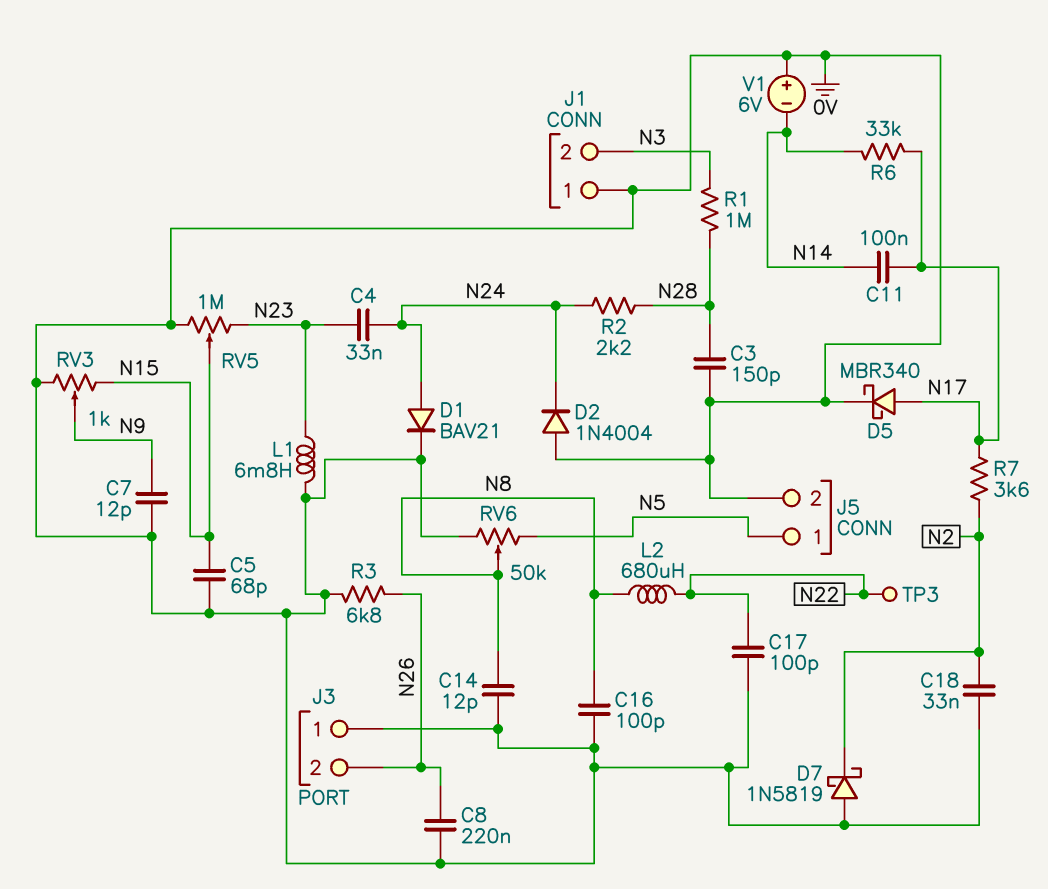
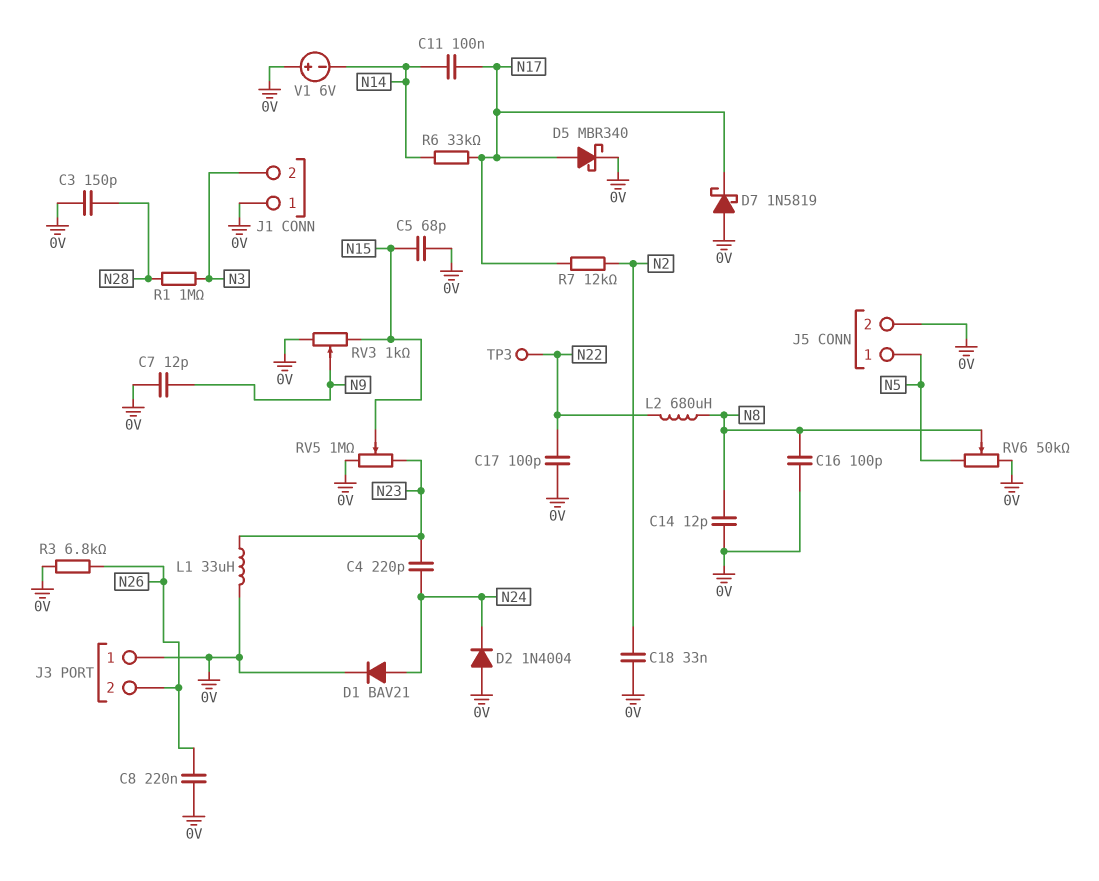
C4: 33nF (N23, N24) -> 220pF (N23, N24)
D7: schottky 1N5819 (A 0V, K N2) -> schottky 1N5819 (A 0V, K N17)
L1: 6.8mH (0V, N23) -> 33uH (0V, N23)
R2: 2.2k (N24, N28) -> none
R7: 3.6k (N2, N17) -> 12k (N2, N17)

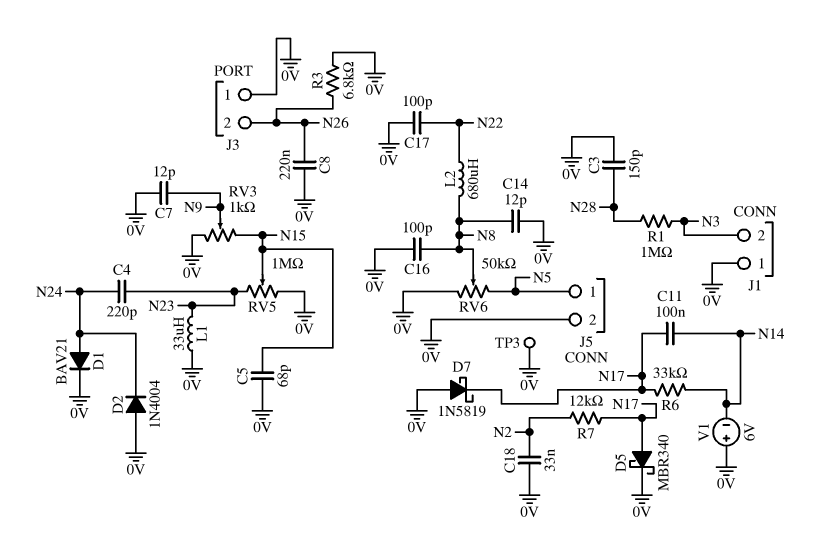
TP3: test point (N22) -> test point (0V)

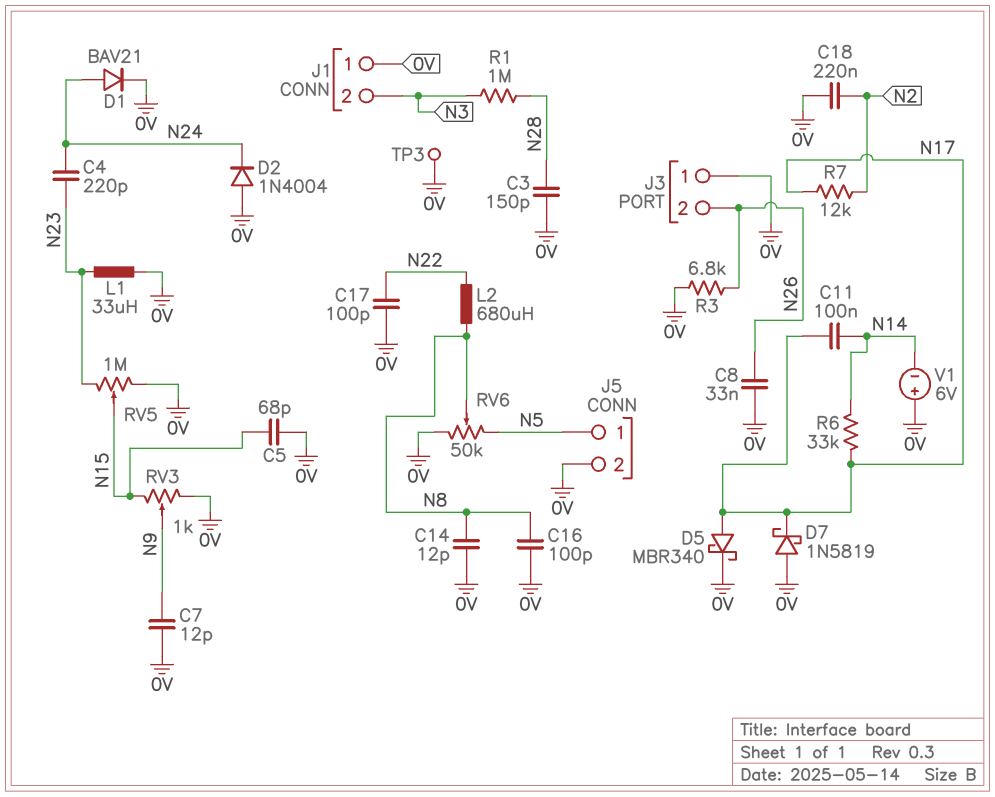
C8: 220nF (0V, N26) -> 33nF (0V, N26)
C18: 33nF (0V, N2) -> 220nF (0V, N2)

